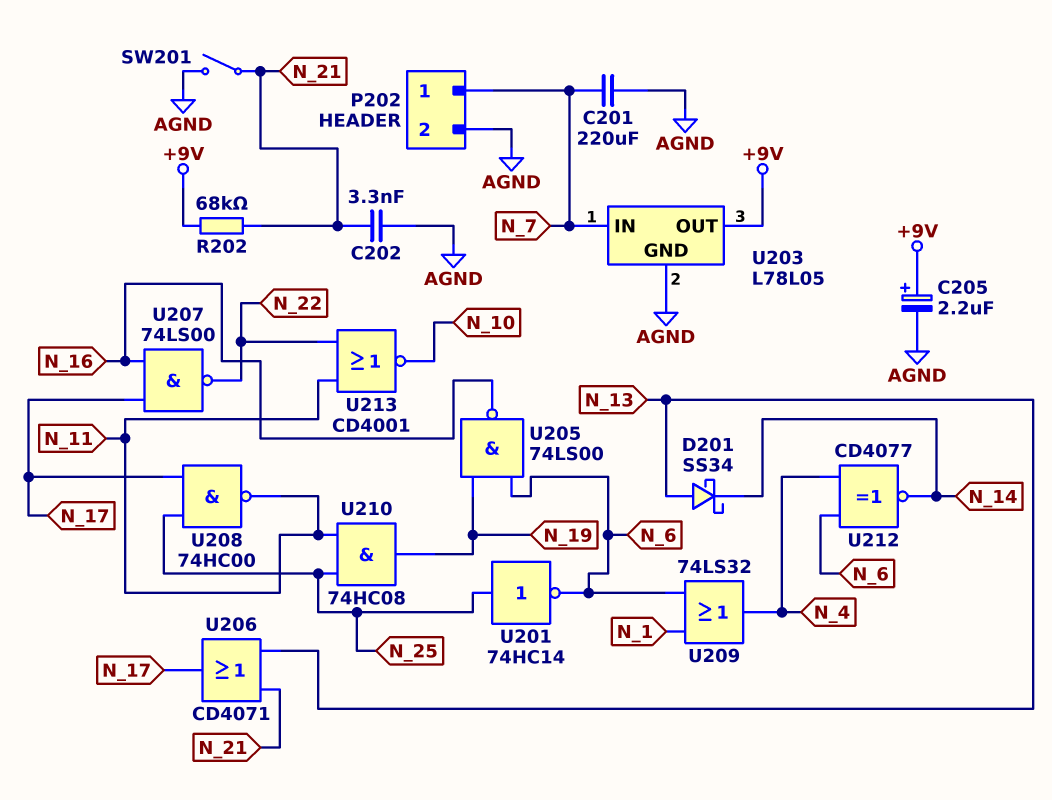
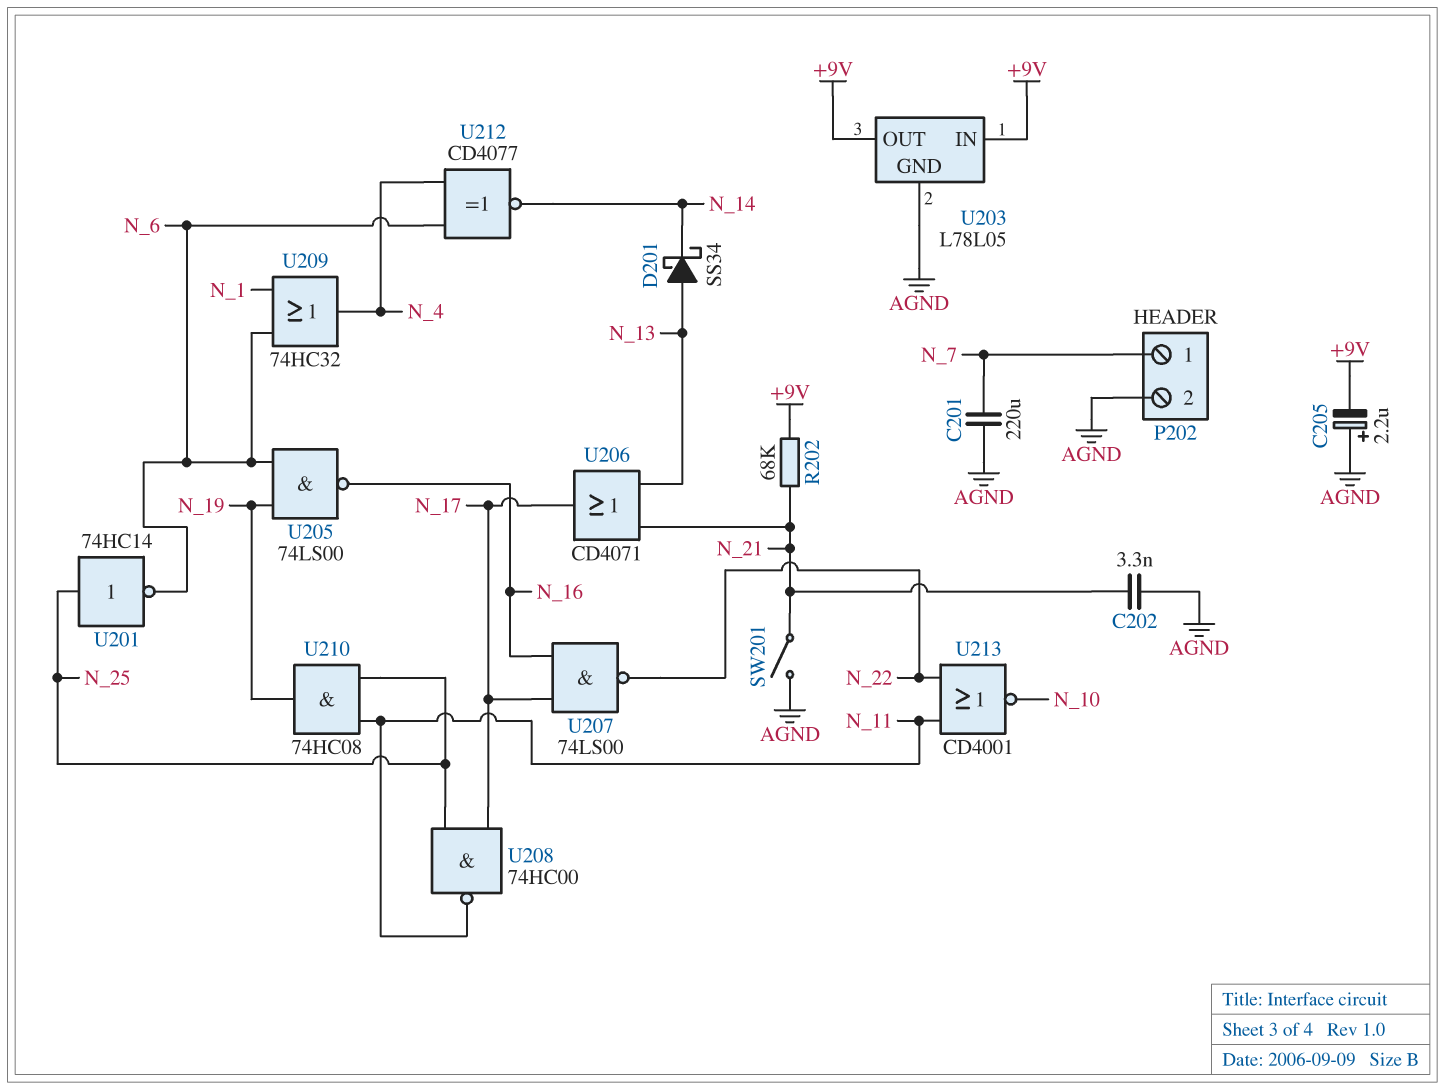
C205: 2.2uF (plus +9V, minus AGND) -> 2.2uF (plus AGND, minus +9V)
U203 pin IN: N_7 -> +9V
U209: OR 74LS32 (in N_1, in N_6, out N_4) -> OR 74HC32 (in N_1, in N_6, out N_4)

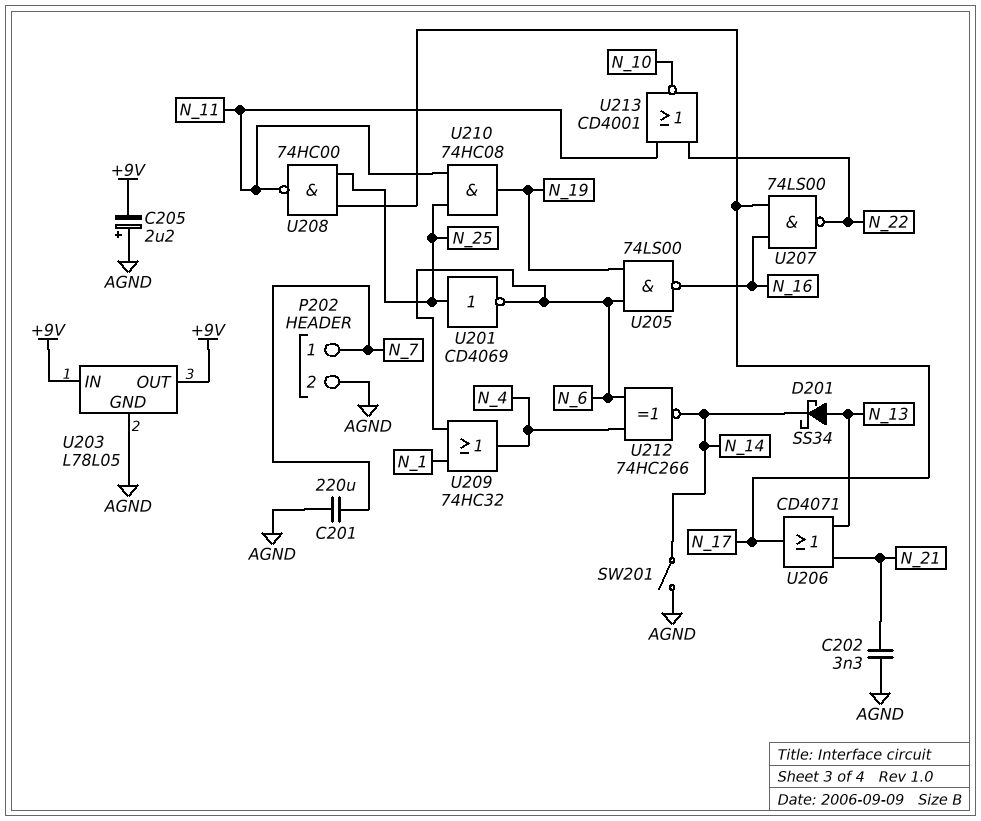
R202: 68k (+9V, N_21) -> none
SW201: switch (AGND, N_21) -> switch (AGND, N_14)
U201: NOT 74HC14 (in N_25, out N_6) -> NOT CD4069 (in N_25, out N_6)
U212: XNOR CD4077 (in N_4, in N_6, out N_14) -> XNOR 74HC266 (in N_4, in N_6, out N_14)

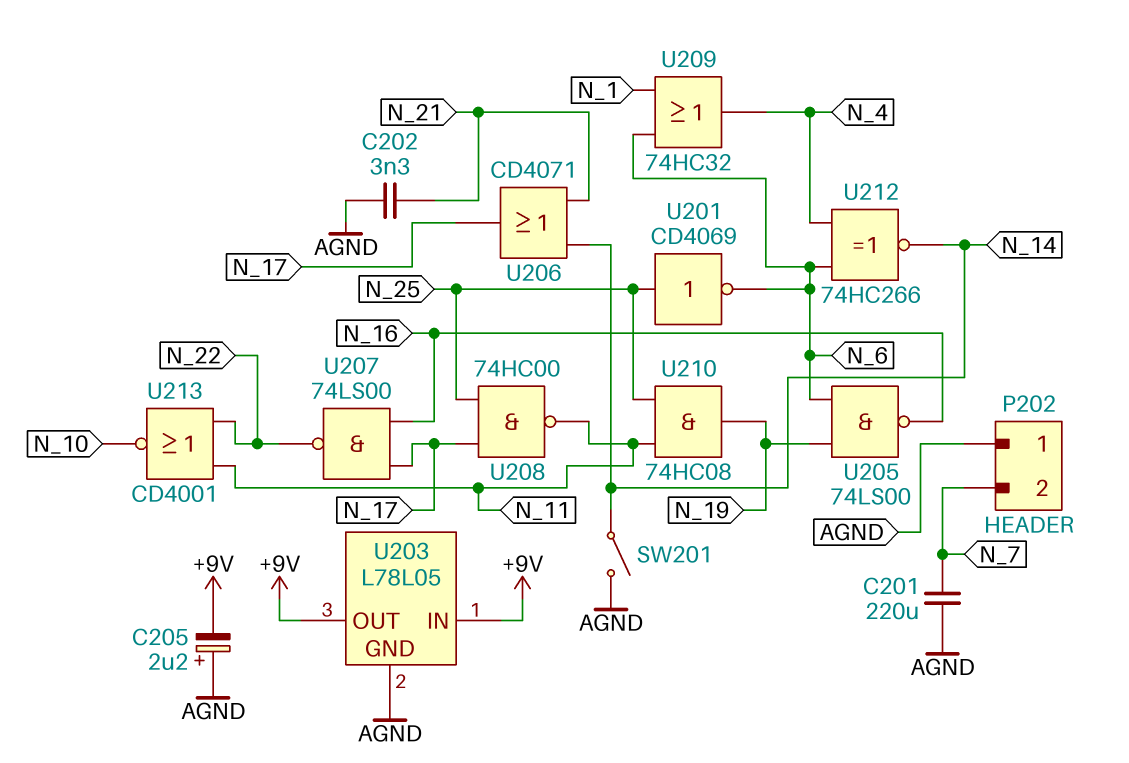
D201: schottky SS34 (A N_13, K N_14) -> none
P202 pin 1: N_7 -> AGND
P202 pin 2: AGND -> N_7
U206: OR CD4071 (in N_13, in N_21, out N_17) -> OR CD4071 (in N_14, in N_21, out N_17)

